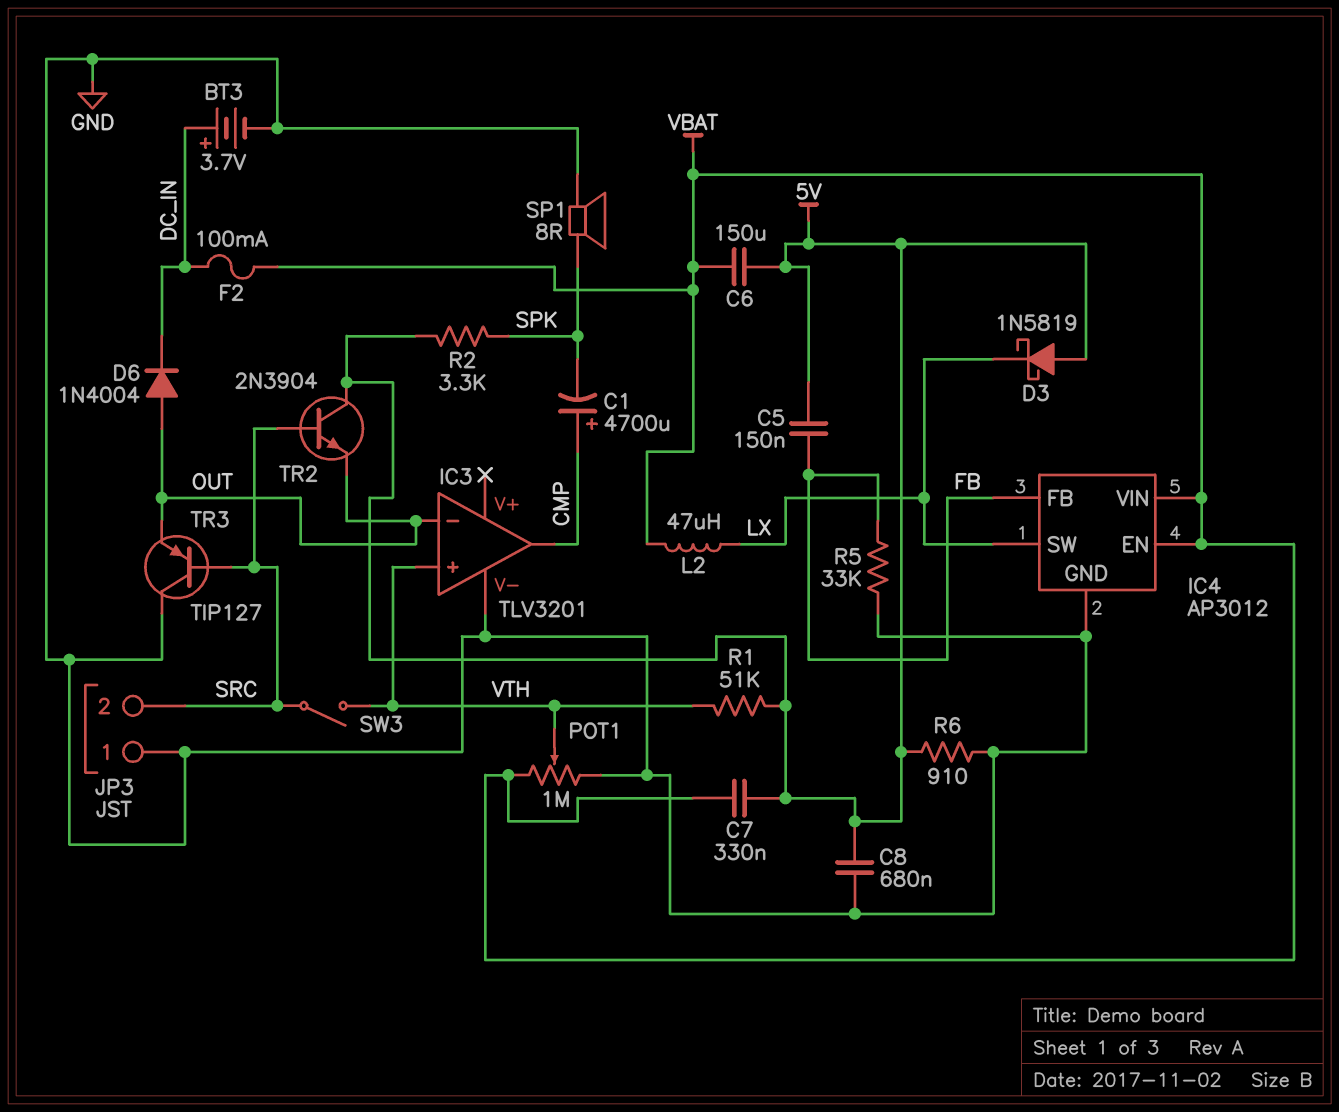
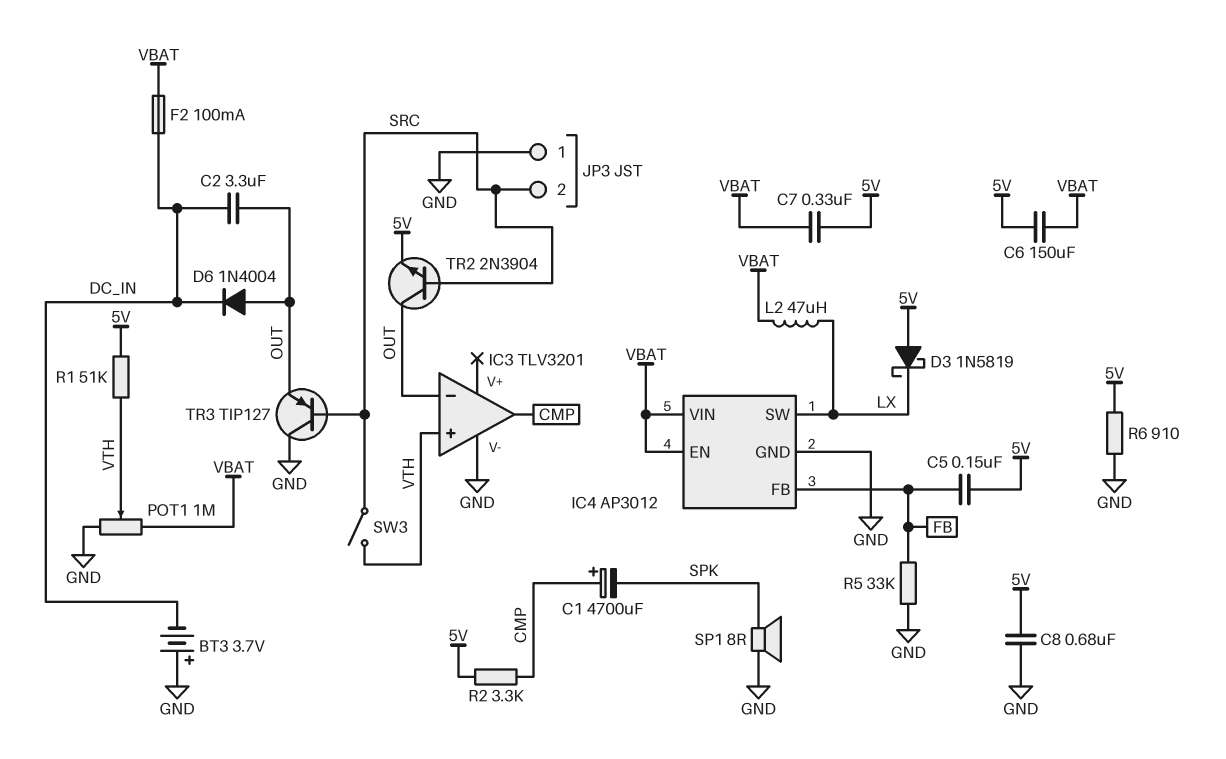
BT3: 3.7V (plus DC_IN, minus GND) -> 3.7V (plus GND, minus DC_IN)
C2: none -> 3.3uF (DC_IN, OUT)
R2: 3.3k (5V, SPK) -> 3.3k (5V, CMP)
TR2: NPN 2N3904 (B SRC, C 5V, E OUT) -> NPN 2N3904 (B SRC, C OUT, E 5V)

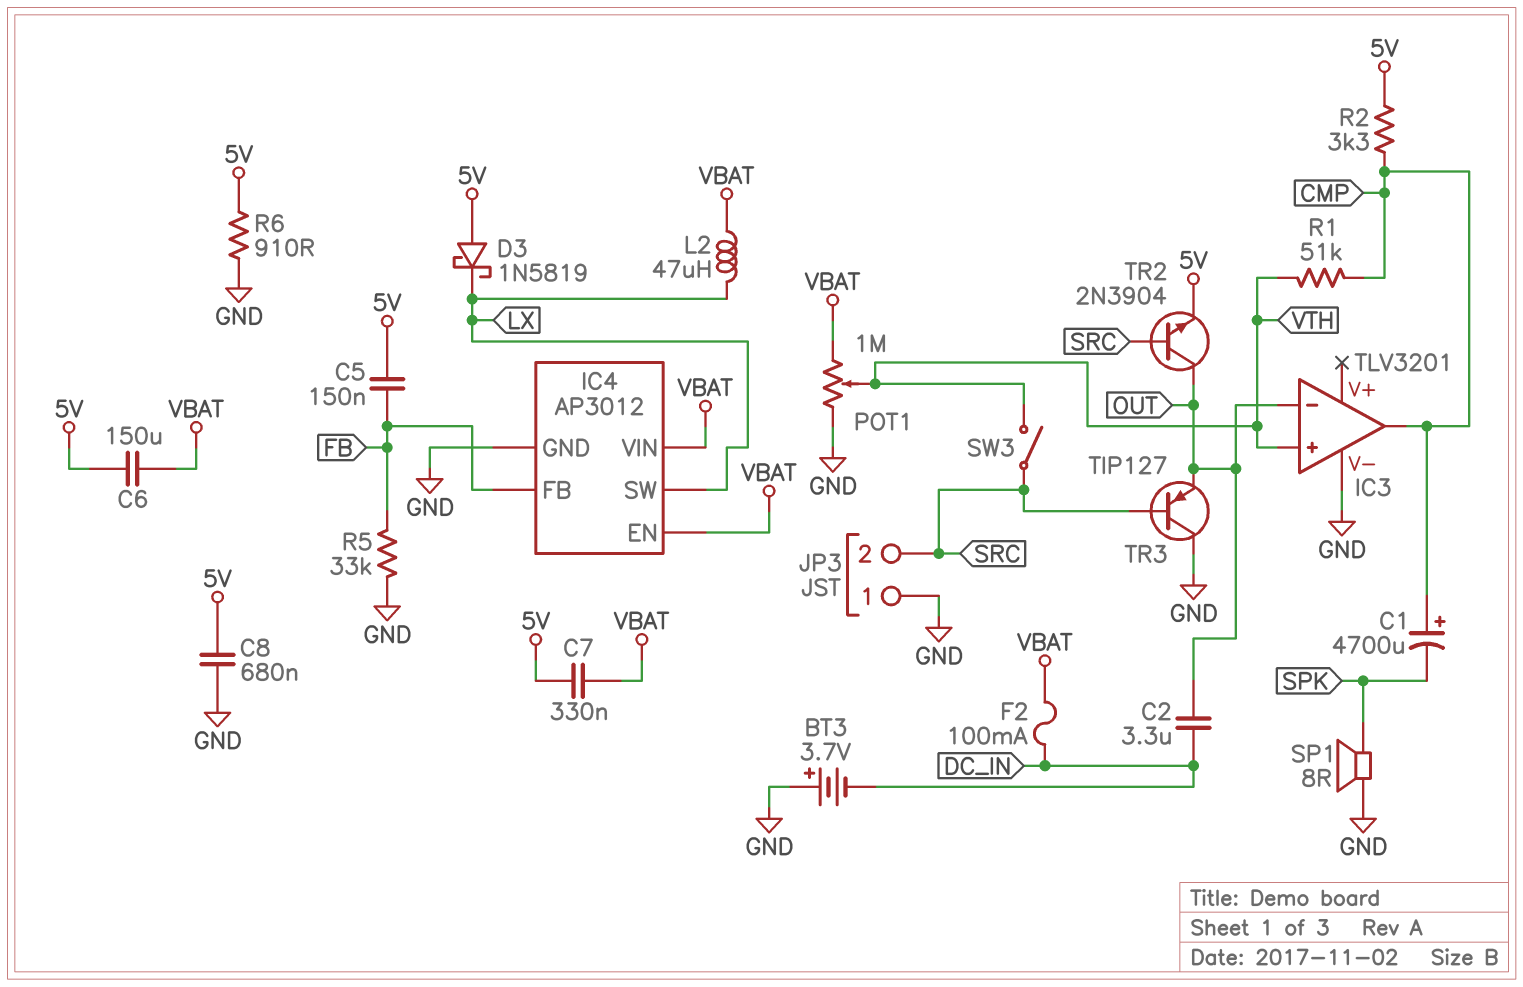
D6: diode 1N4004 (A OUT, K DC_IN) -> none
R1: 51k (5V, VTH) -> 51k (CMP, VTH)

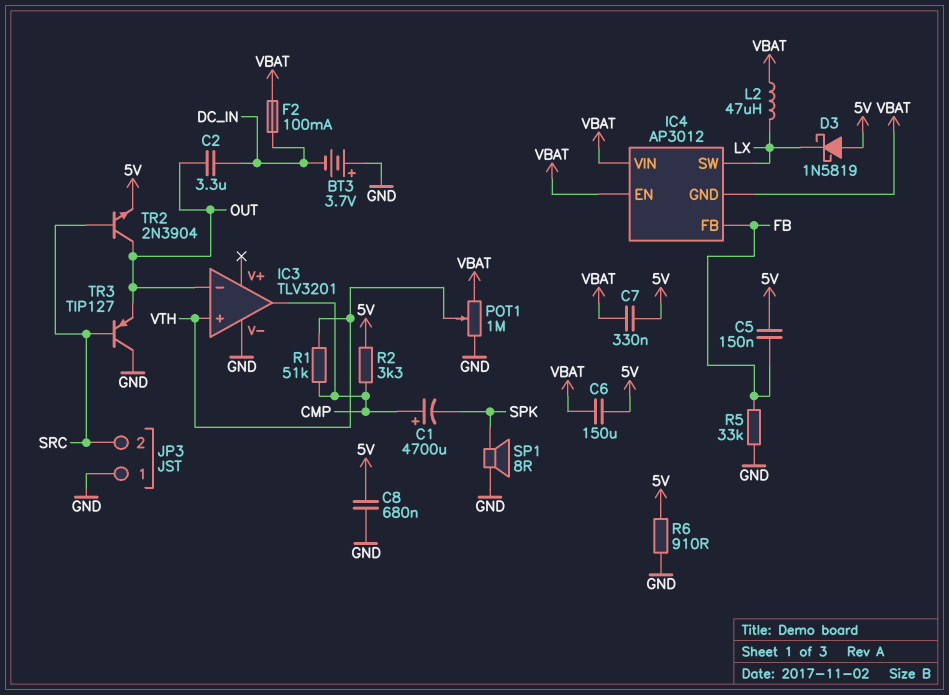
IC4 pin GND: GND -> VBAT
SW3: switch (SRC, VTH) -> none

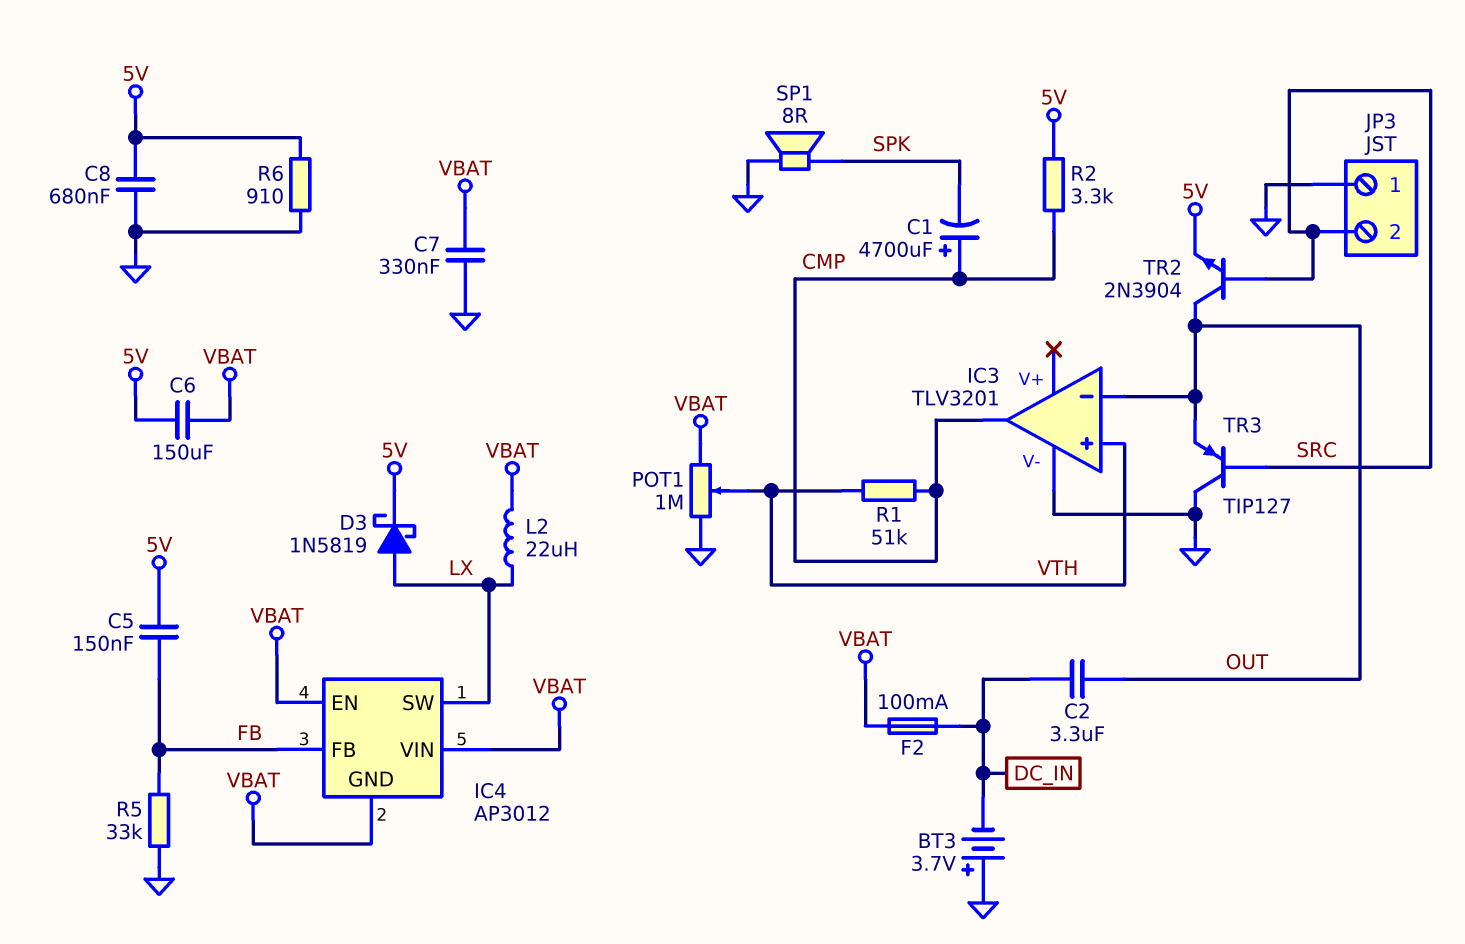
C7: 330nF (5V, VBAT) -> 330nF (GND, VBAT)
D3: schottky 1N5819 (A 5V, K LX) -> schottky 1N5819 (A LX, K 5V)
L2: 47uH (LX, VBAT) -> 22uH (LX, VBAT)

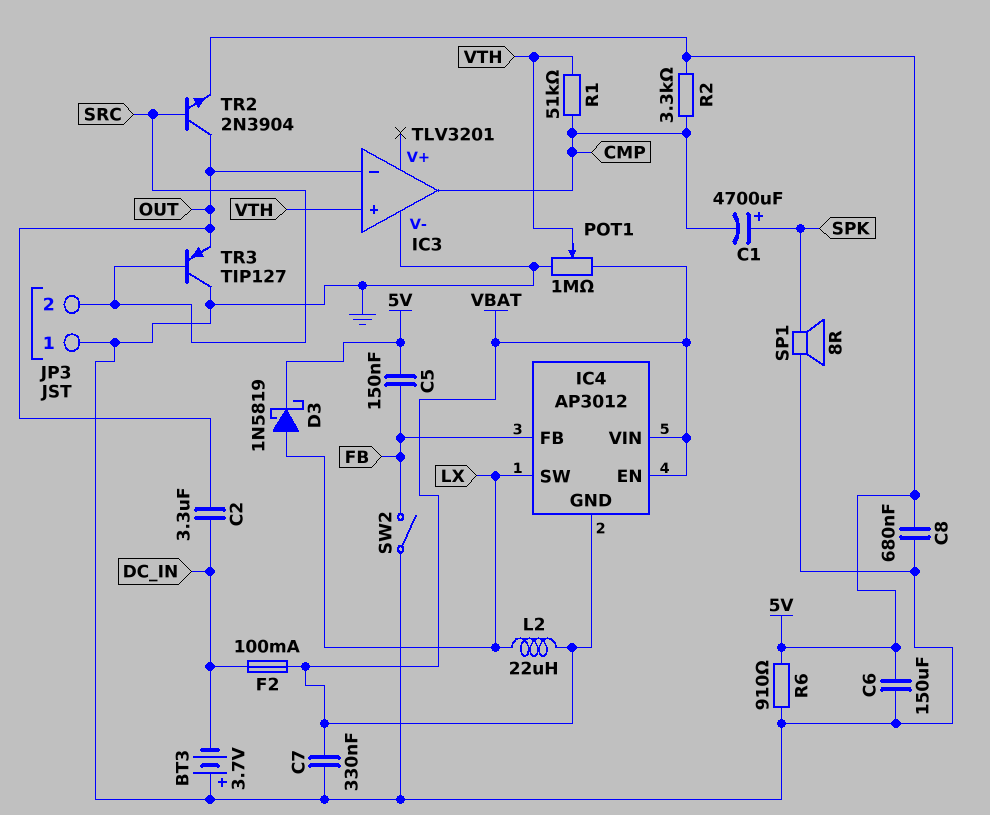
C1: 4700uF (plus CMP, minus SPK) -> 4700uF (plus SPK, minus CMP)
C6: 150uF (5V, VBAT) -> 150uF (5V, GND)
R5: 33k (FB, GND) -> none
SW2: none -> switch (FB, GND)

